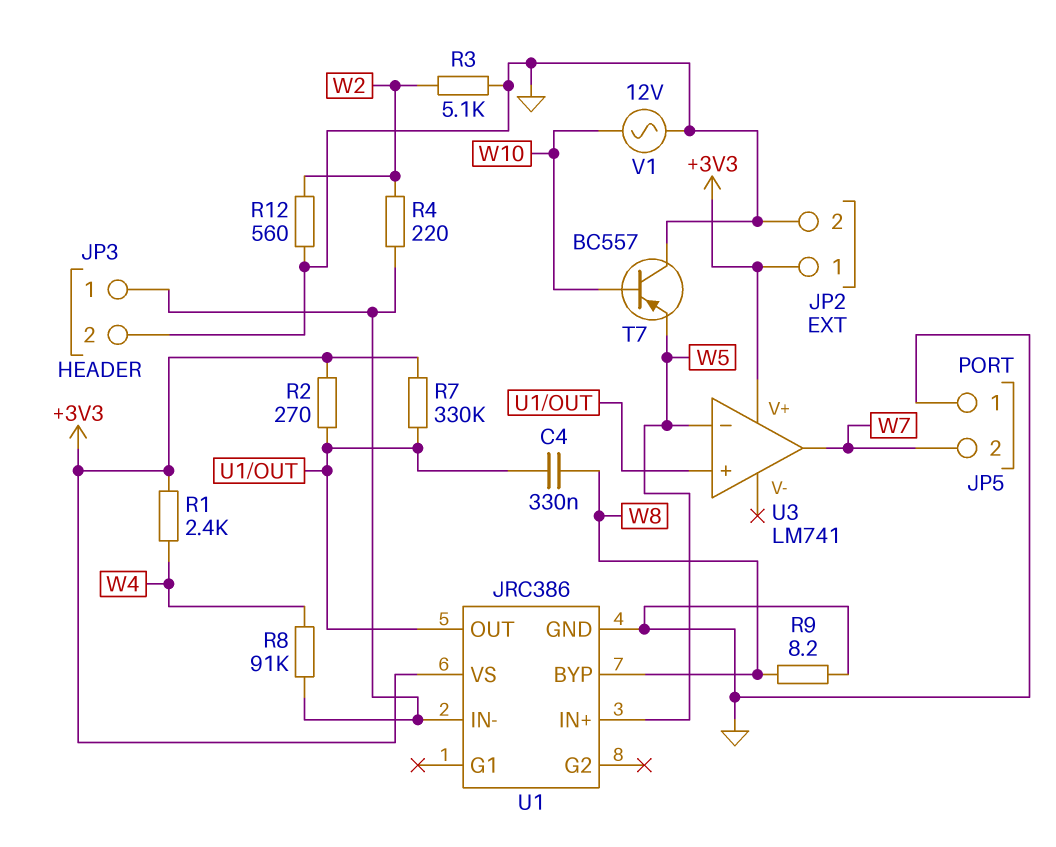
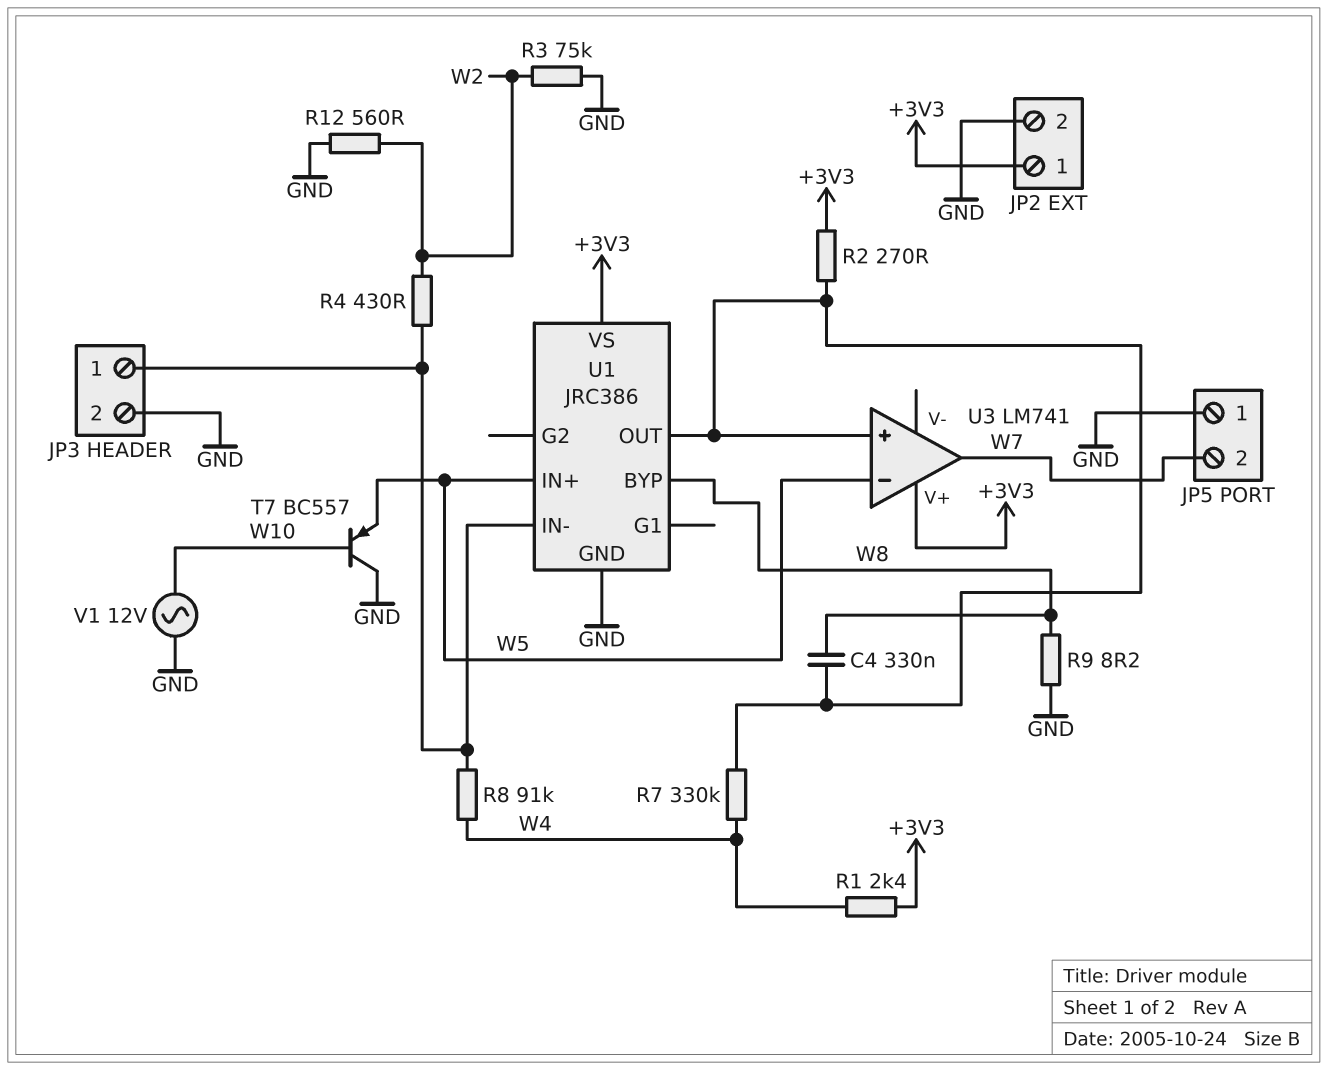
R3: 5.1k (GND, W2) -> 75k (GND, W2)
R4: 220 (JP3/1, W2) -> 430 (JP3/1, W2)
R7: 330k (+3V3, U1/OUT) -> 330k (U1/OUT, W4)

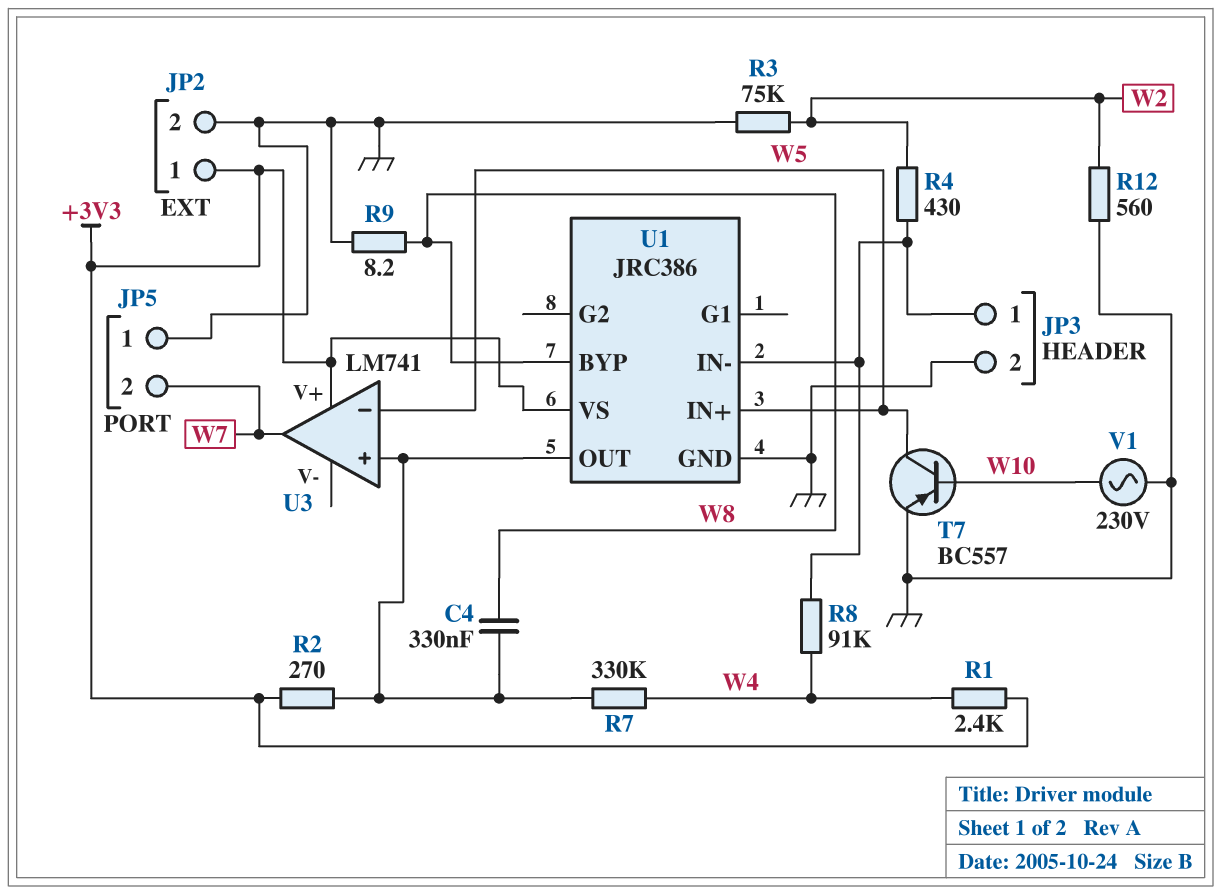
T7: PNP BC557 (B W10, C GND, E W5) -> PNP BC557 (B W10, C W5, E GND)
V1: AC 12V (GND, W10) -> AC 230V (GND, W10)

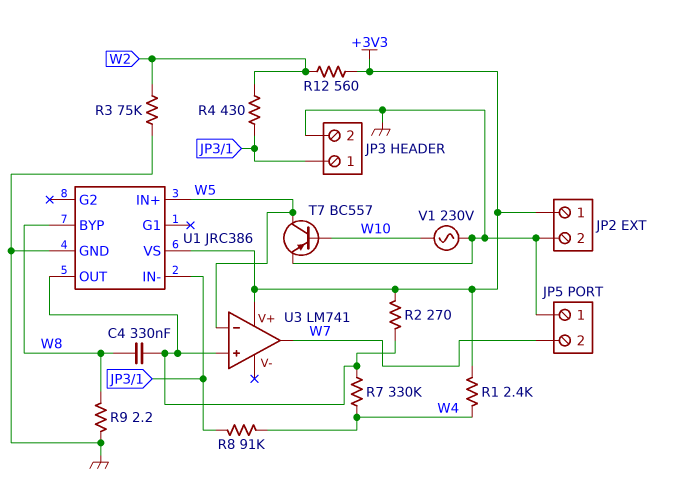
R9: 8.2 (GND, W8) -> 2.2 (GND, W8)
R12: 560 (GND, W2) -> 560 (+3V3, W2)

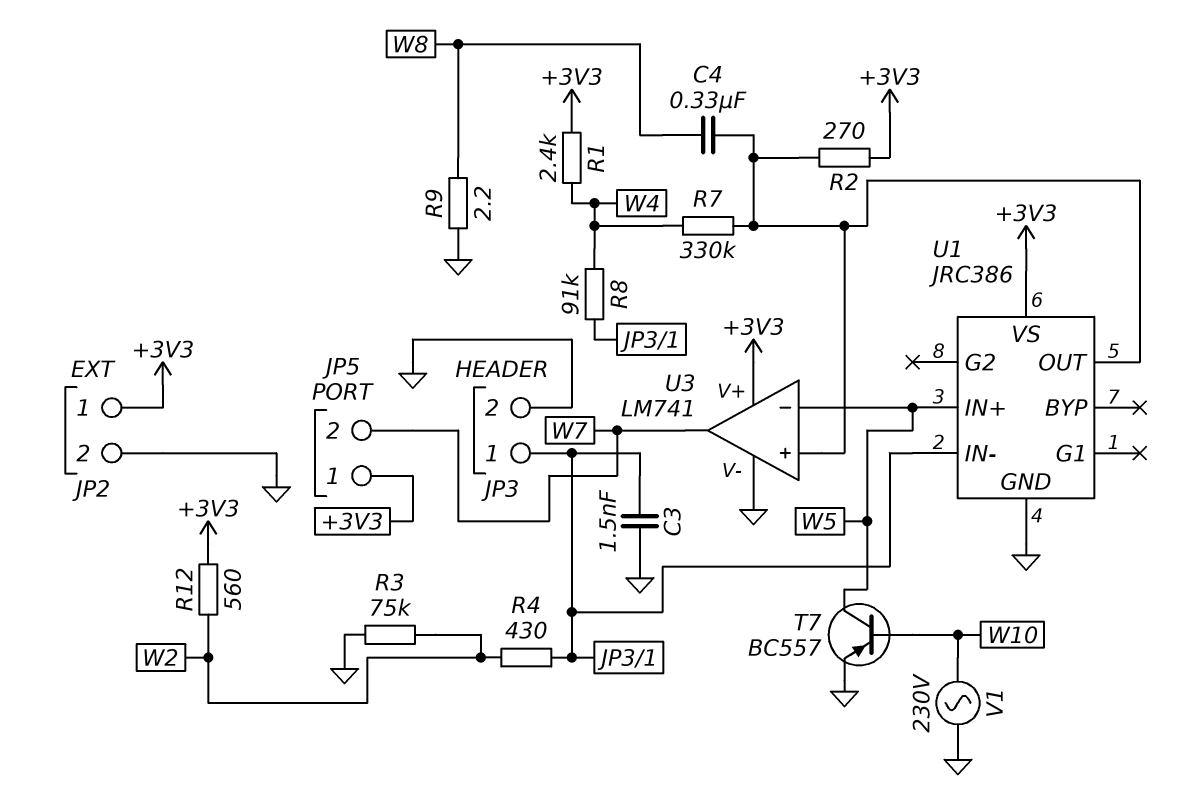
C3: none -> 1.5nF (GND, JP3/1)
JP5 pin 1: GND -> +3V3
U1 pin BYP: W8 -> none
U3 pin V-: none -> GND

